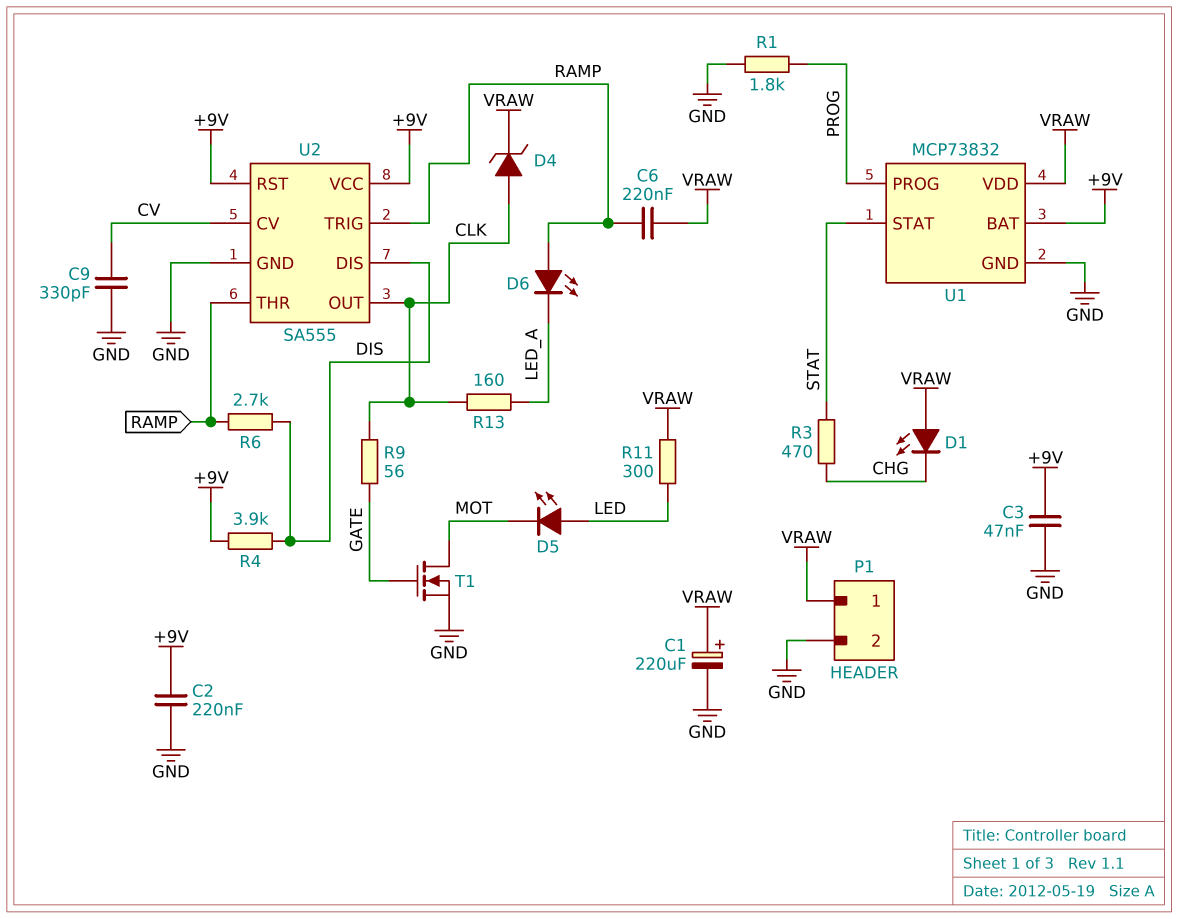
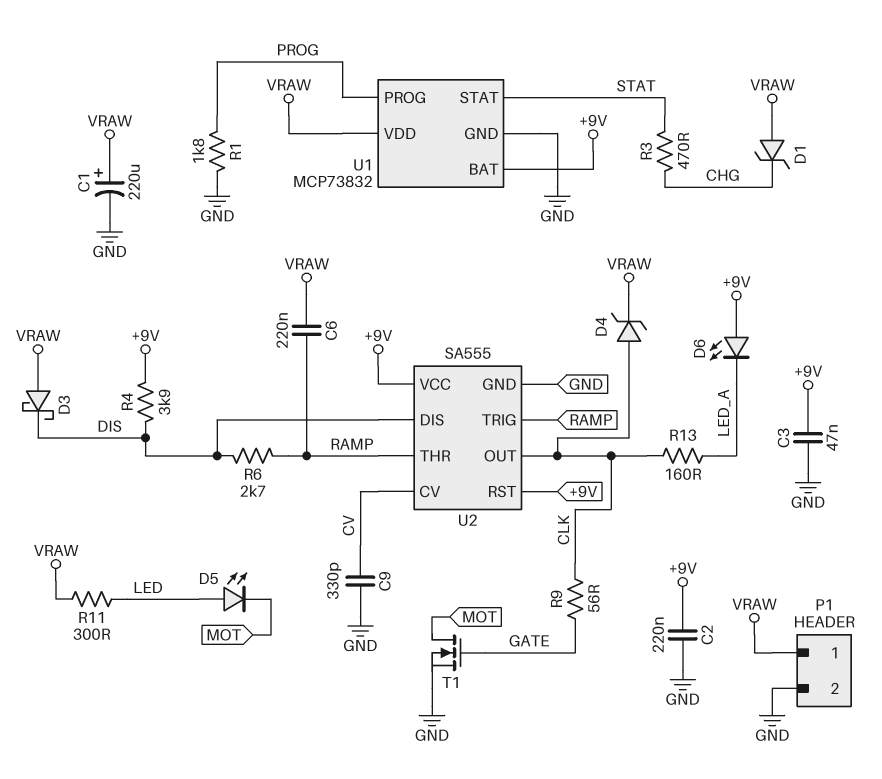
D1: LED (A VRAW, K CHG) -> zener (A VRAW, K CHG)
D3: none -> schottky (A VRAW, K DIS)
D6: LED (A RAMP, K LED_A) -> LED (A +9V, K LED_A)

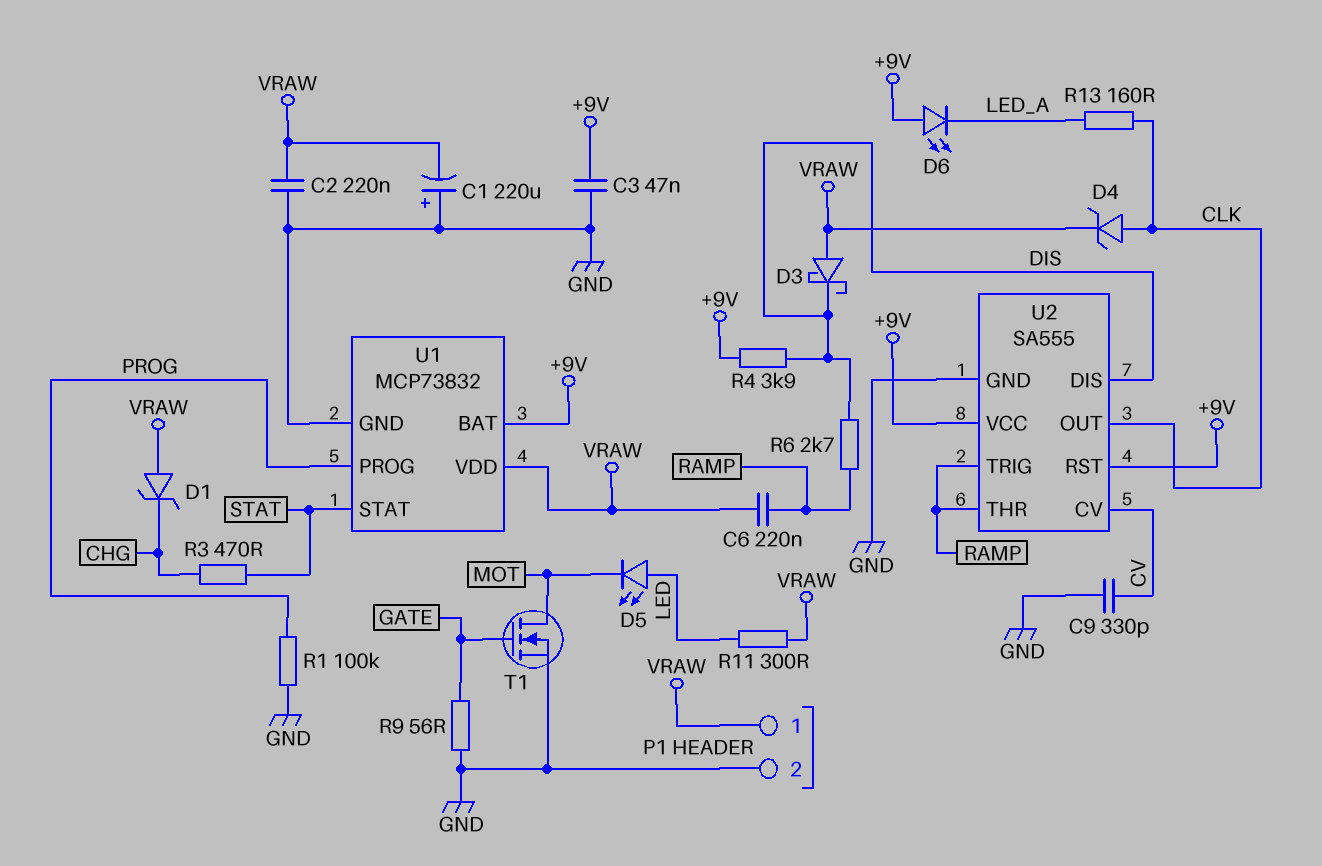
C1: 220uF (plus VRAW, minus GND) -> 220uF (plus GND, minus VRAW)
C2: 220nF (+9V, GND) -> 220nF (GND, VRAW)
R1: 1.8k (GND, PROG) -> 100k (GND, PROG)
R9: 56 (CLK, GATE) -> 56 (GATE, GND)

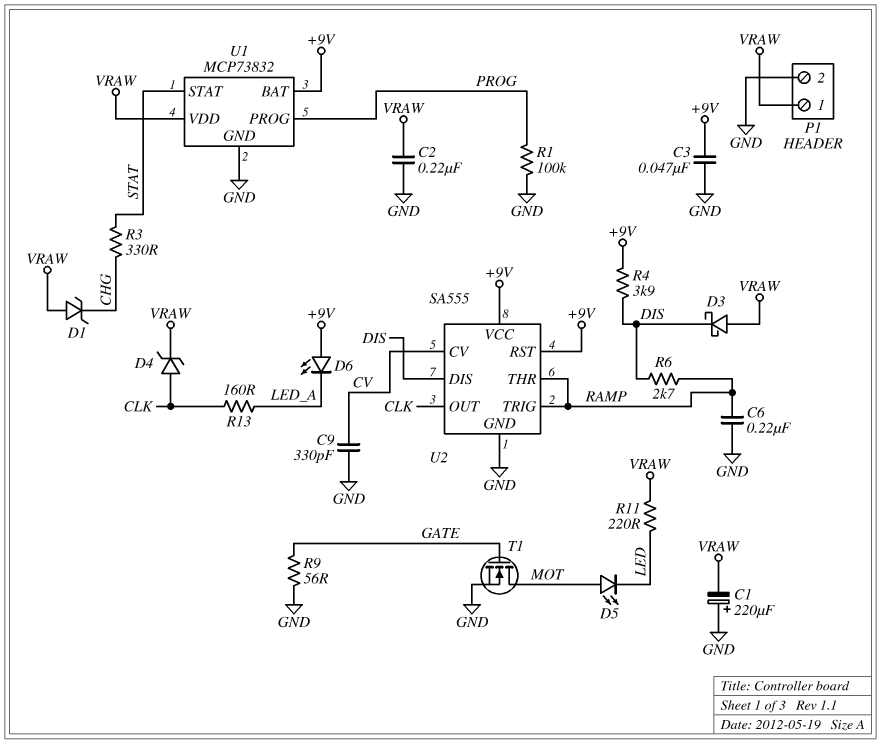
C6: 220nF (RAMP, VRAW) -> 220nF (GND, RAMP)
D5: LED (A LED, K MOT) -> LED (A MOT, K LED)
R3: 470 (CHG, STAT) -> 330 (CHG, STAT)
R11: 300 (LED, VRAW) -> 220 (LED, VRAW)

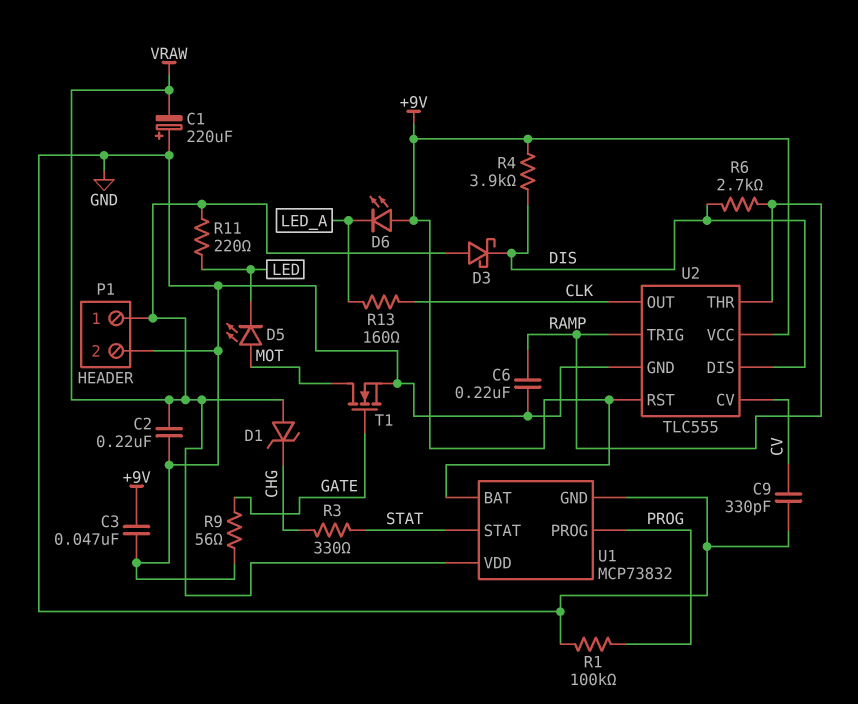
D4: zener (A CLK, K VRAW) -> none
U2: SA555 -> TLC555

